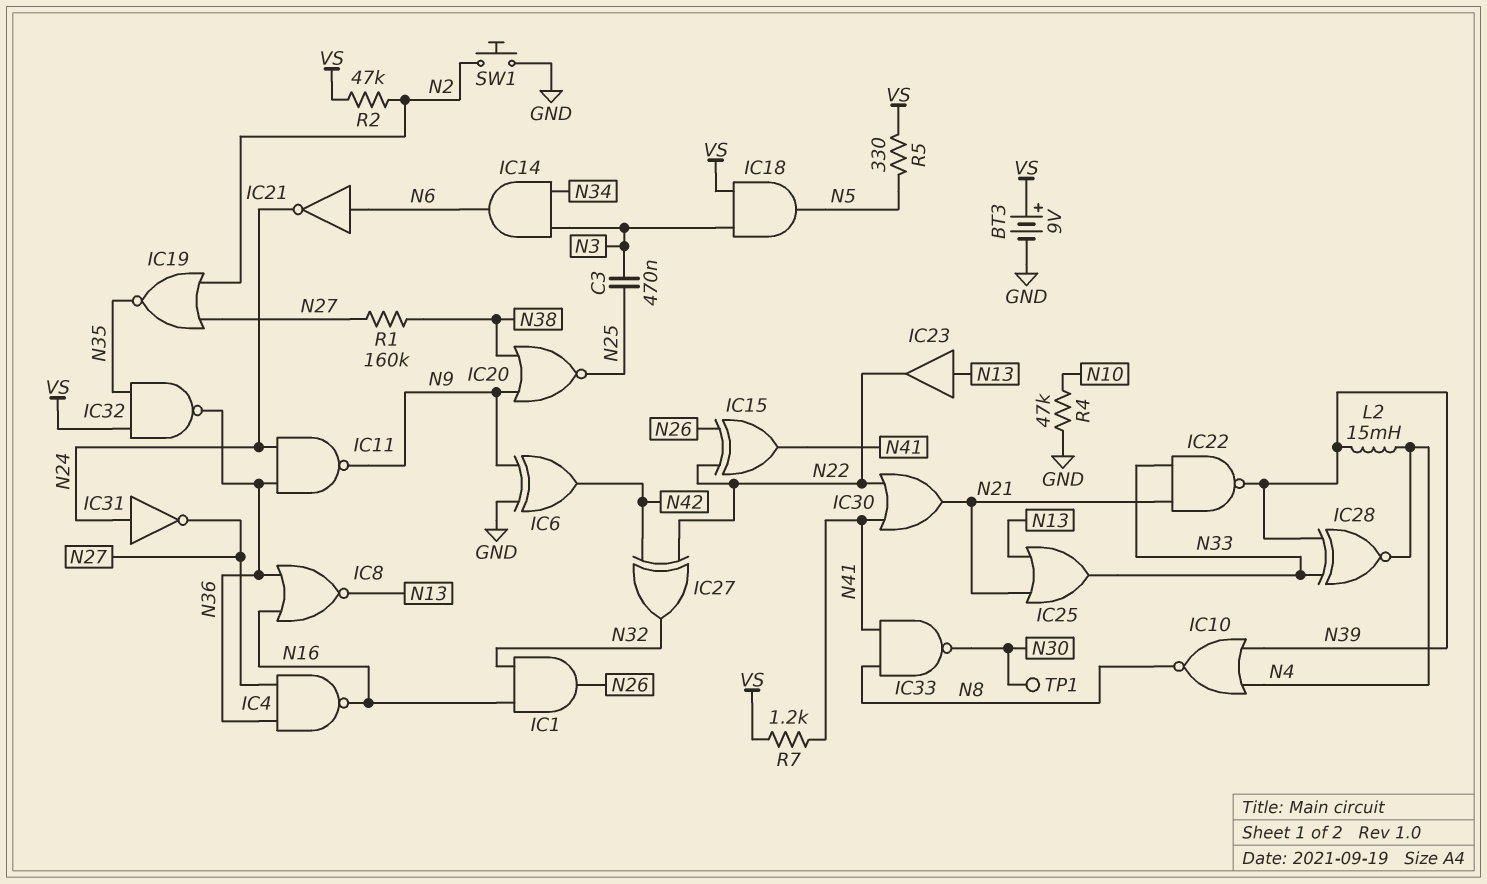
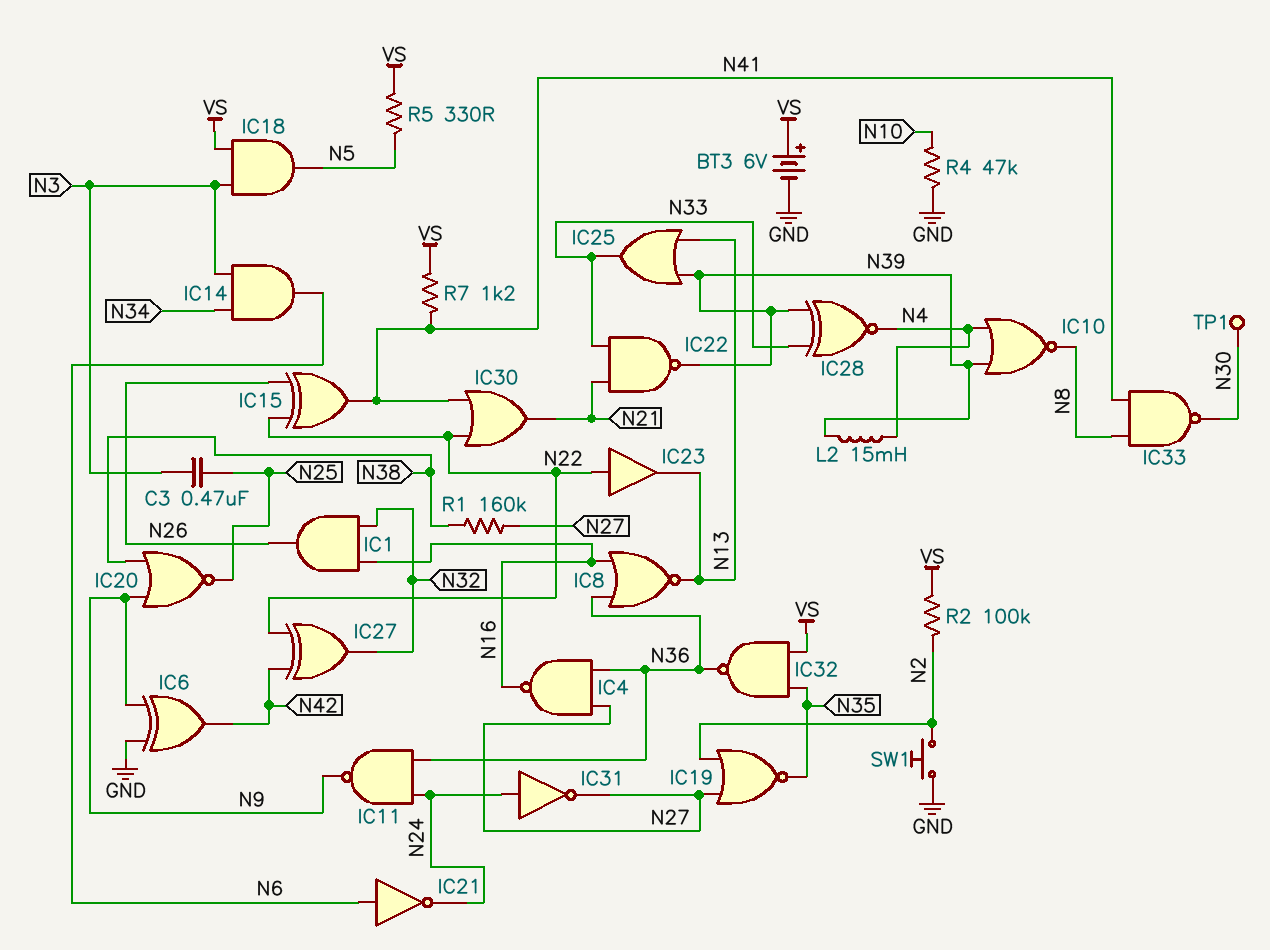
BT3: 9V (plus VS, minus GND) -> 6V (plus VS, minus GND)
IC23: buffer (in N13, out N22) -> buffer (in N22, out N13)
IC25: OR (in N13, in N21, out N33) -> OR (in N13, in N39, out N33)
R2: 47k (N2, VS) -> 100k (N2, VS)

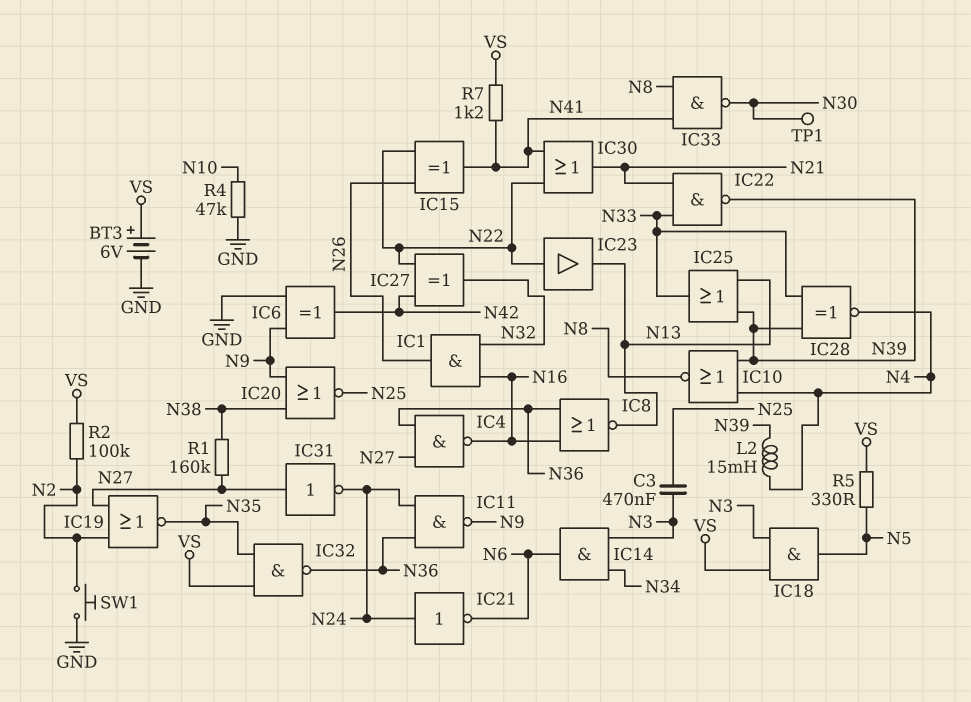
IC21: NOT (in N6, out N24) -> NOT (in N24, out N6)
IC31: NOT (in N24, out N27) -> NOT (in N27, out N24)

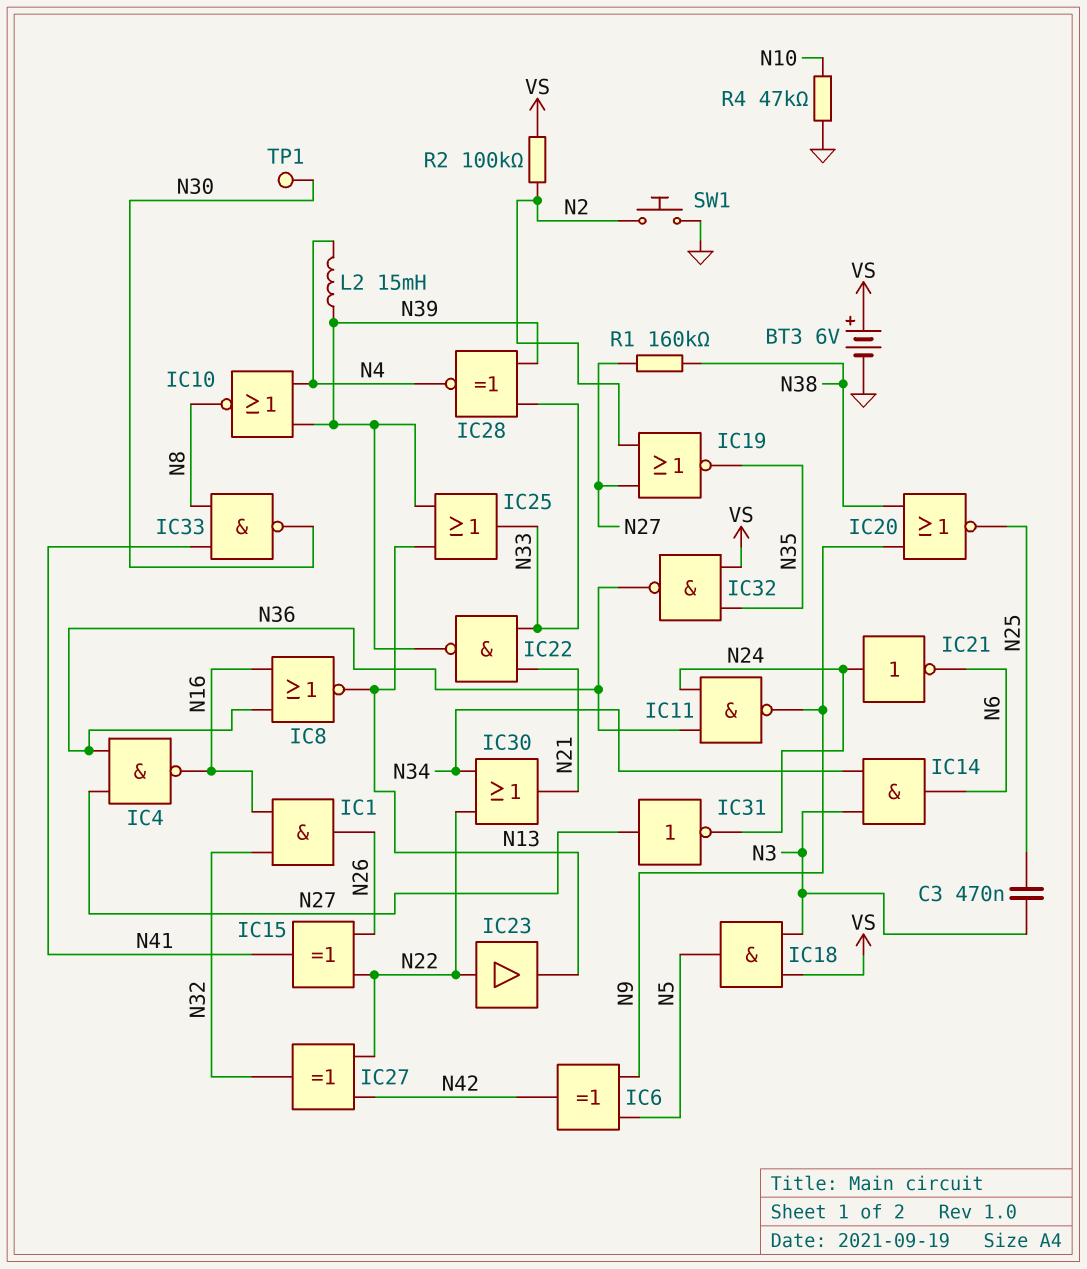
IC6: XOR (in GND, in N9, out N42) -> XOR (in N5, in N9, out N42)
IC30: OR (in N22, in N41, out N21) -> OR (in N22, in N34, out N21)
R5: 330 (N5, VS) -> none
R7: 1.2k (N41, VS) -> none

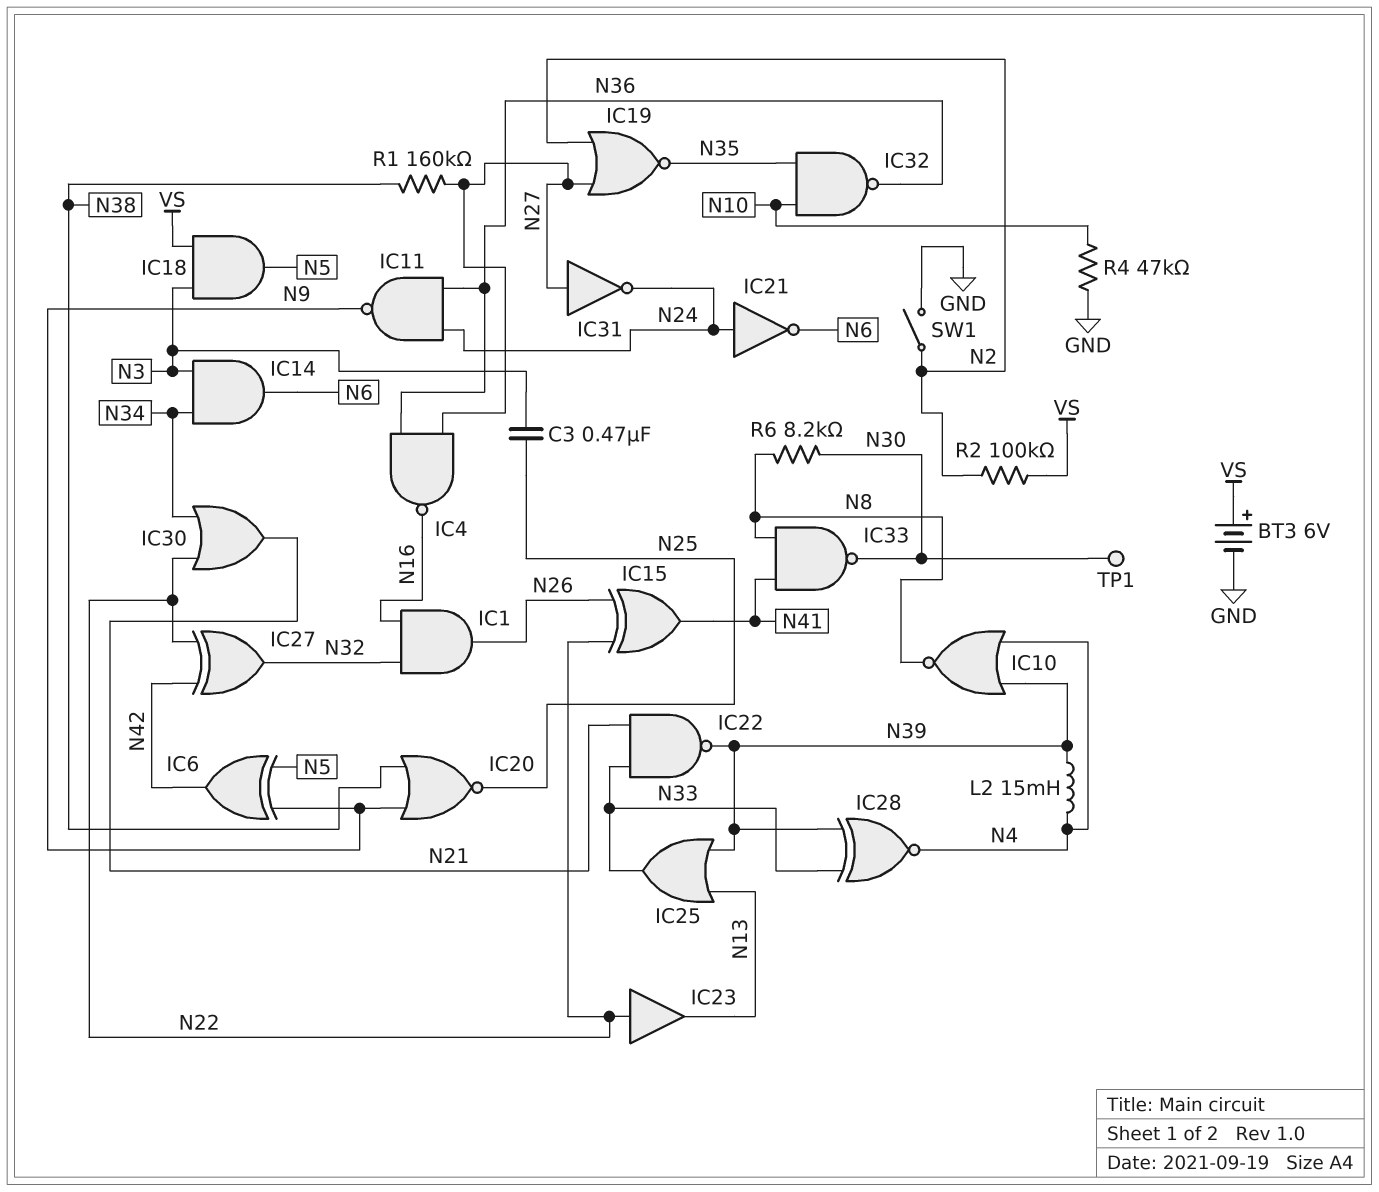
IC8: NOR (in N16, in N36, out N13) -> none
IC32: NAND (in N35, in VS, out N36) -> NAND (in N10, in N35, out N36)
R6: none -> 8.2k (N8, N30)
SW1: button (GND, N2) -> switch (GND, N2)

